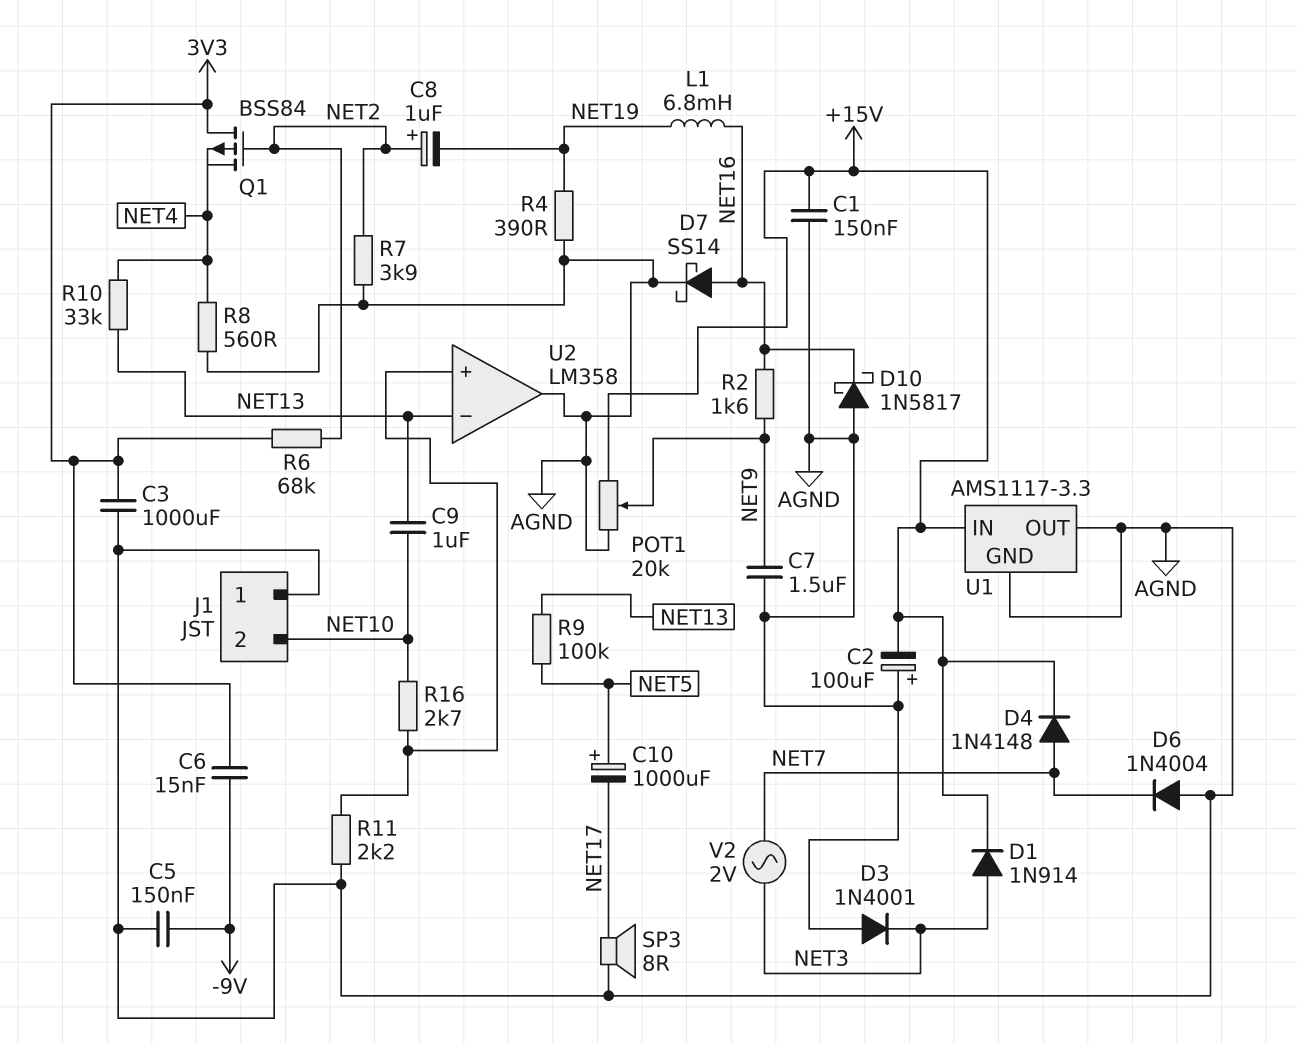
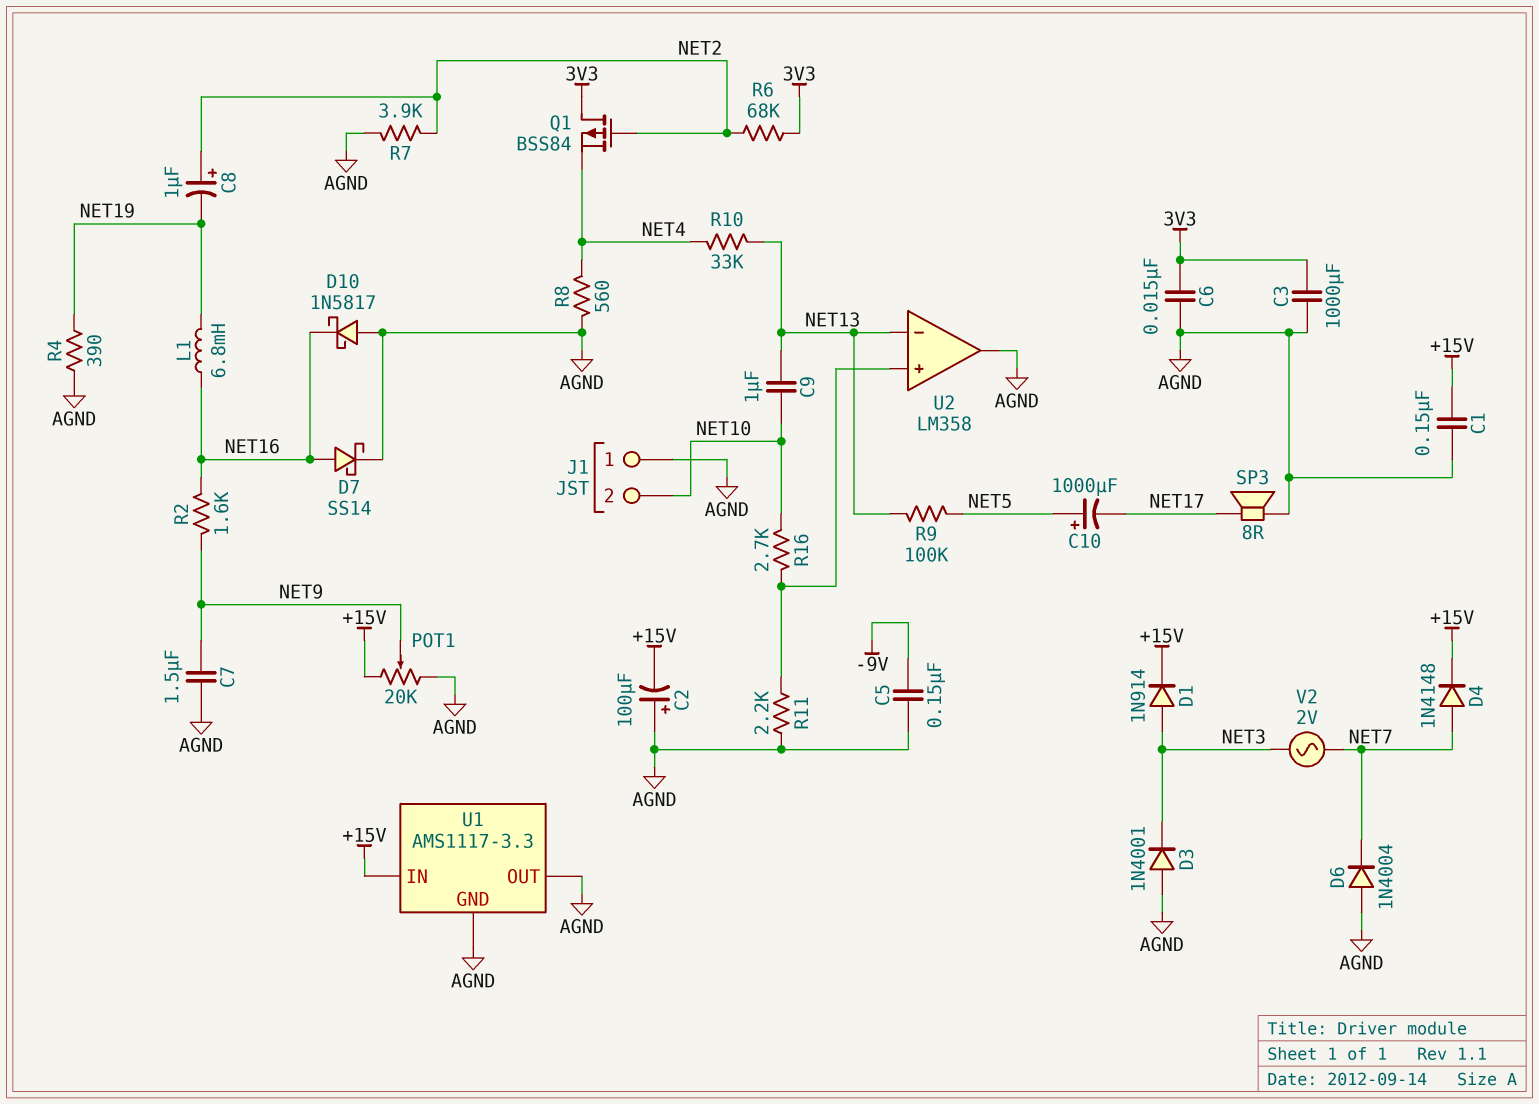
C6: 15nF (-9V, 3V3) -> 15nF (3V3, AGND)

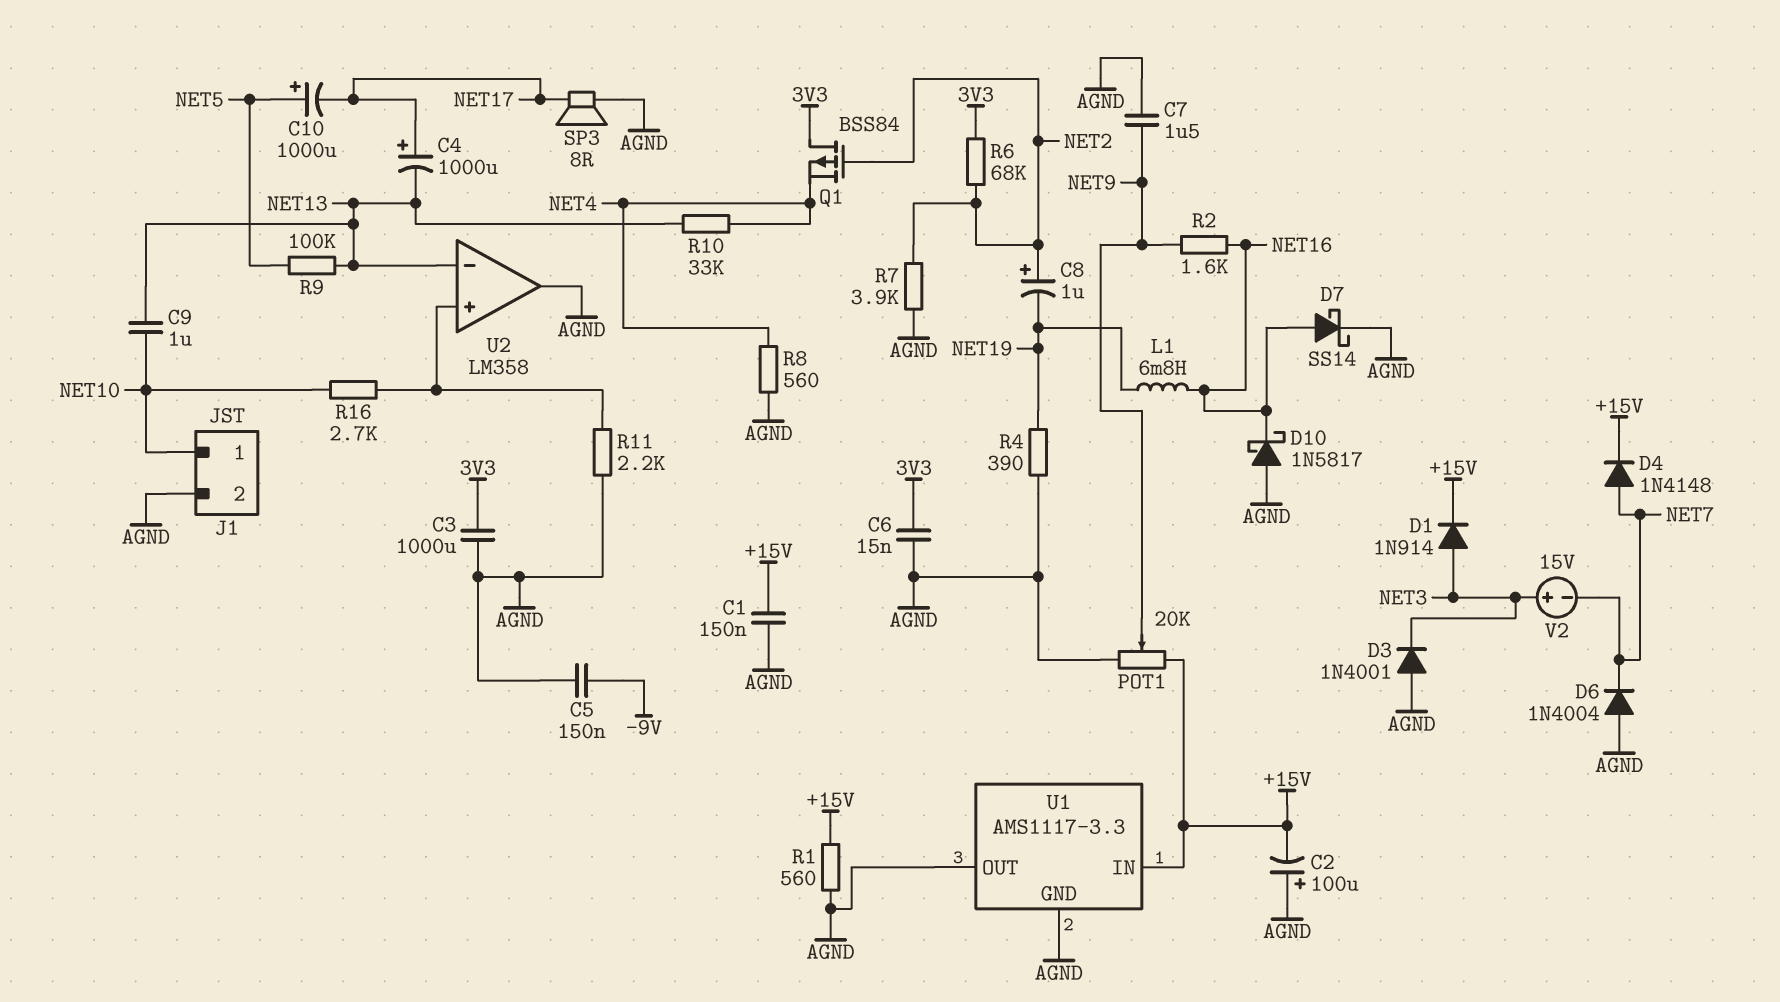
C4: none -> 1000uF (plus NET17, minus NET13)
J1 pin 1: AGND -> NET10
J1 pin 2: NET10 -> AGND
R1: none -> 560 (+15V, AGND)
V2: AC 2V (NET3, NET7) -> 15V (plus NET3, minus NET7)

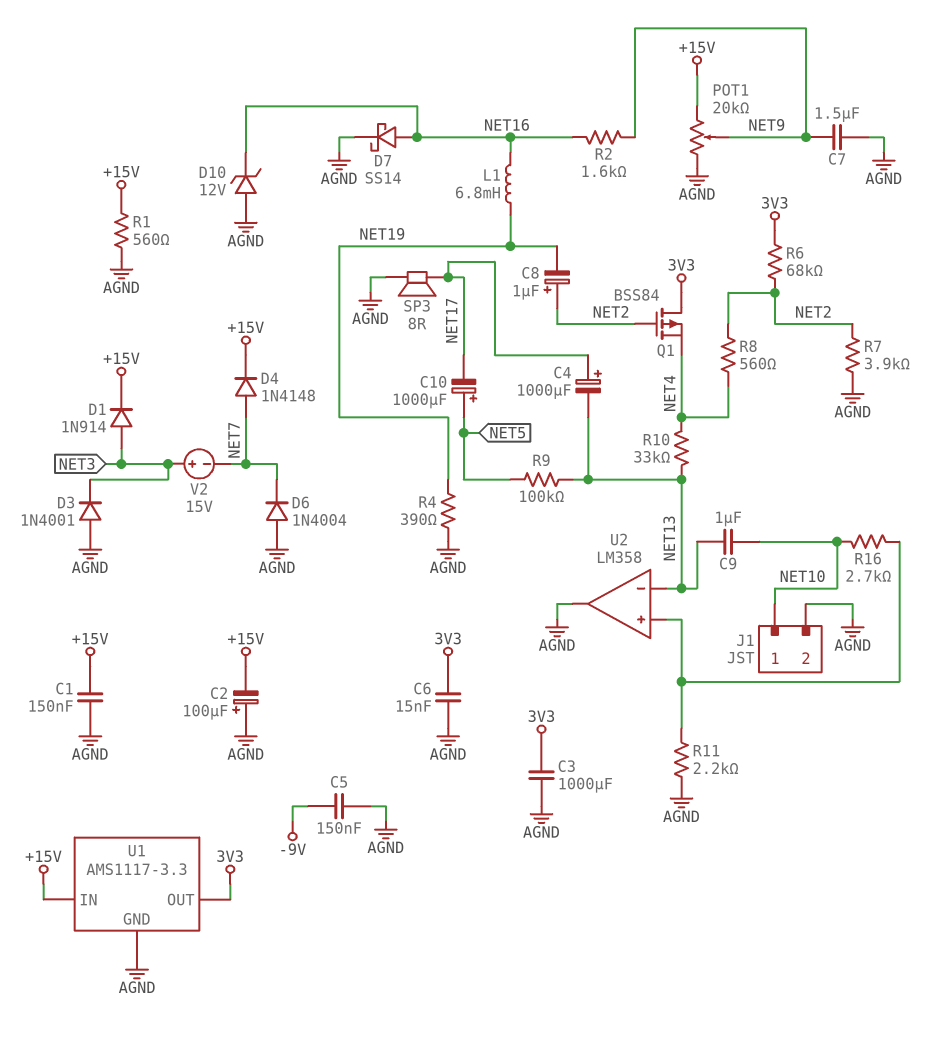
D10: schottky 1N5817 (A AGND, K NET16) -> zener 12V (A AGND, K NET16)
R8: 560 (AGND, NET4) -> 560 (NET2, NET4)
U1 pin OUT: AGND -> 3V3

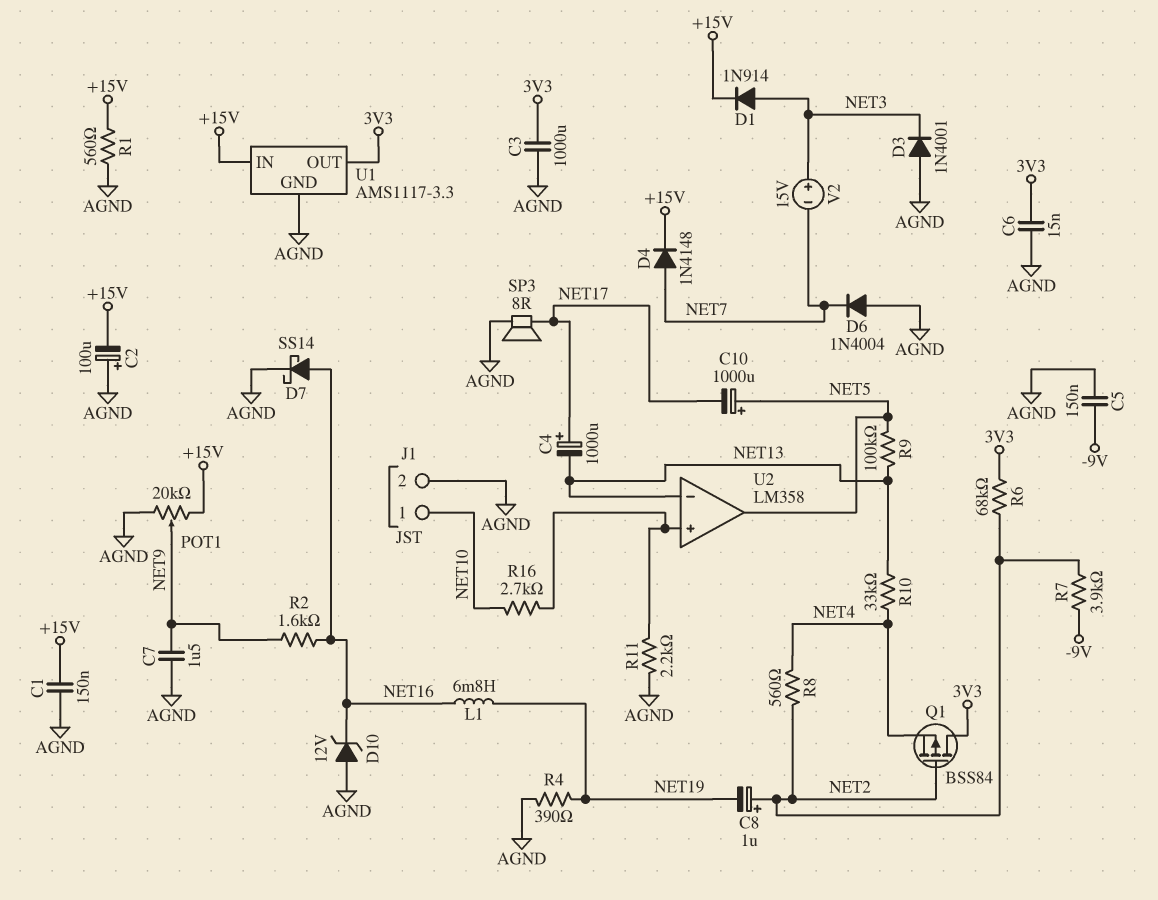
C9: 1uF (NET10, NET13) -> none
R7: 3.9k (AGND, NET2) -> 3.9k (-9V, NET2)
U2 pin out: AGND -> NET5

